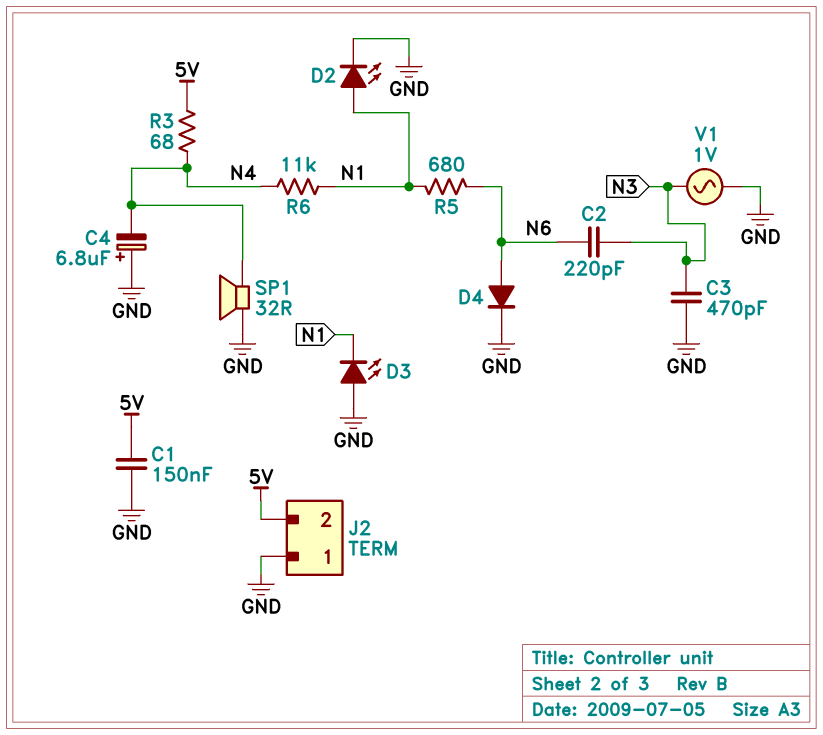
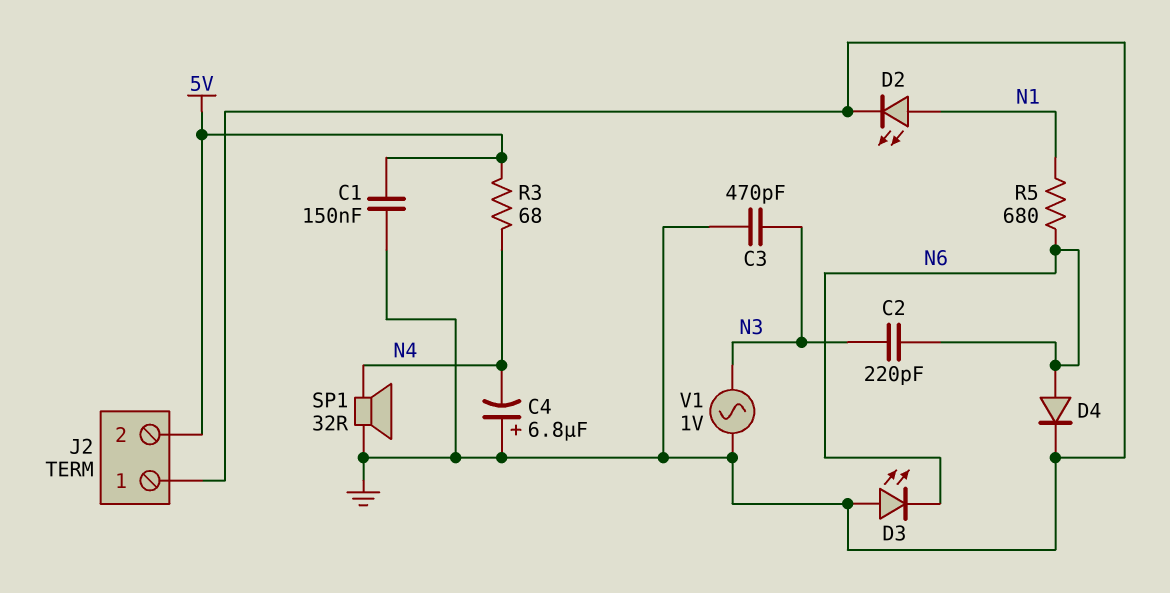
D3: LED (A GND, K N1) -> LED (A GND, K N6)
R6: 11k (N1, N4) -> none

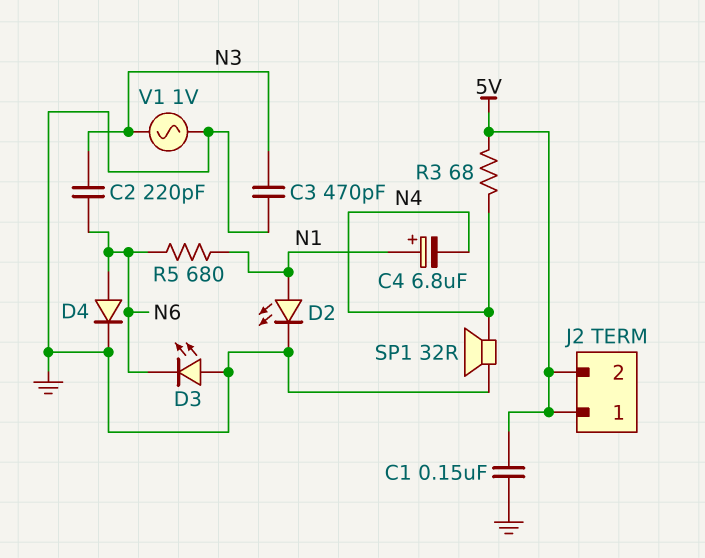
C4: 6.8uF (plus GND, minus N4) -> 6.8uF (plus N1, minus N4)
J2 pin 1: GND -> 5V

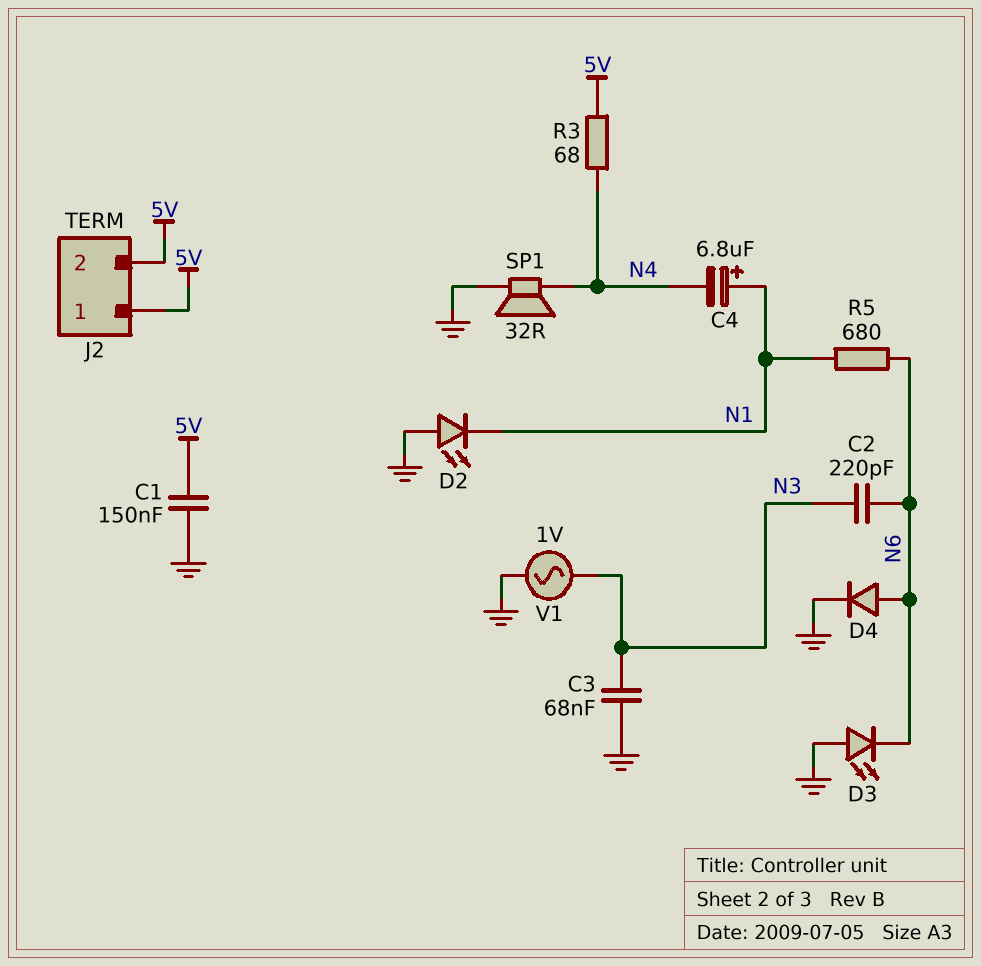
C3: 470pF (GND, N3) -> 68nF (GND, N3)
D2: LED (A N1, K GND) -> LED (A GND, K N1)

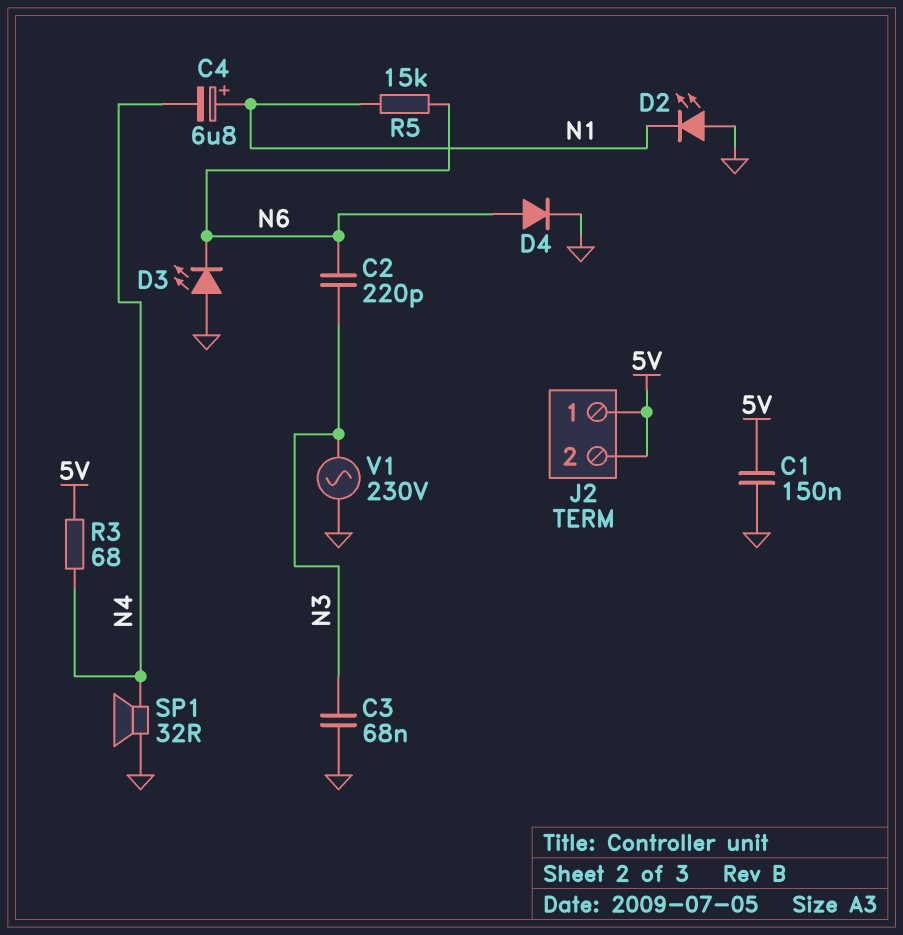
R5: 680 (N1, N6) -> 15k (N1, N6)
V1: AC 1V (GND, N3) -> AC 230V (GND, N3)

